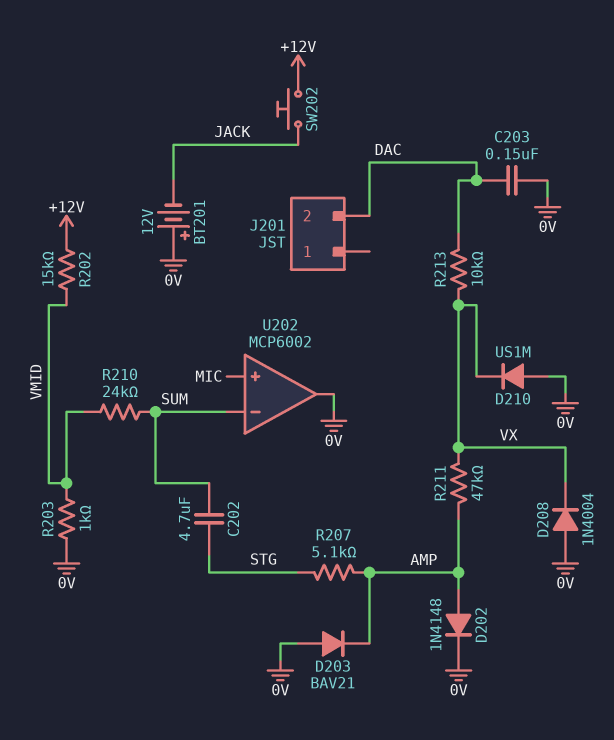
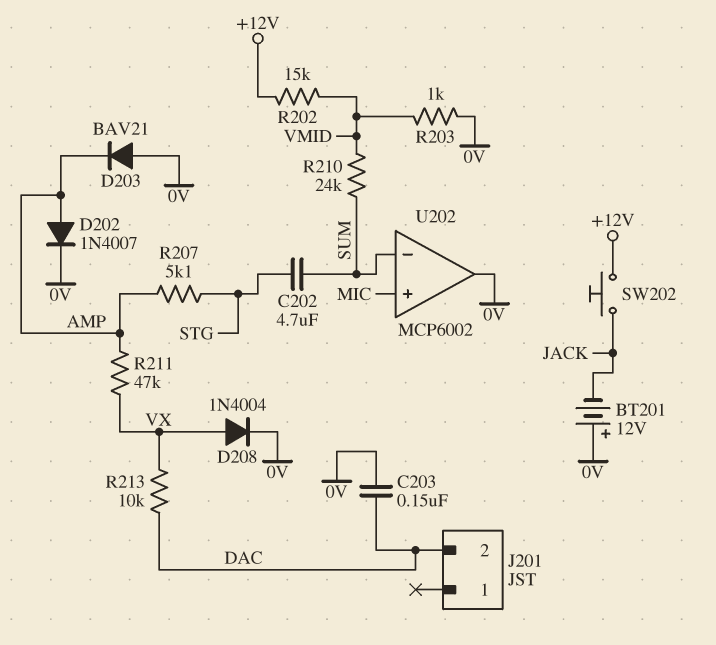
D202: diode 1N4148 (A AMP, K 0V) -> diode 1N4007 (A AMP, K 0V)
D208: diode 1N4004 (A 0V, K VX) -> diode 1N4004 (A VX, K 0V)
D210: diode US1M (A 0V, K VX) -> none

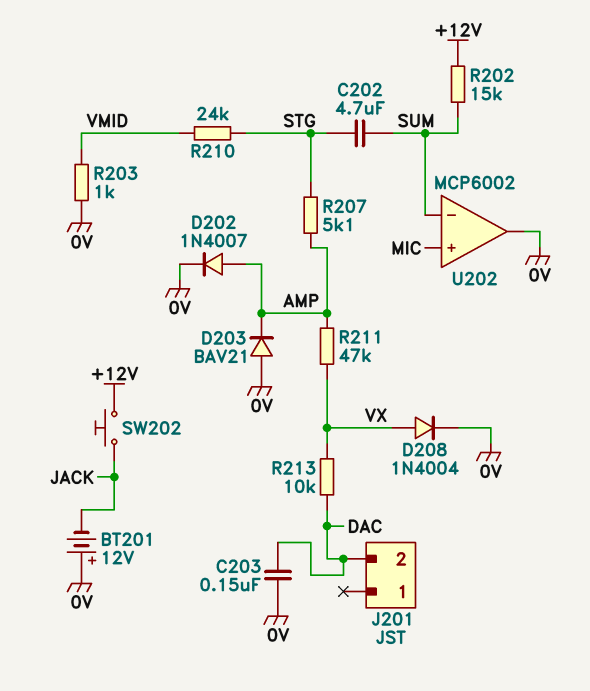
R202: 15k (+12V, VMID) -> 15k (+12V, SUM)
R210: 24k (SUM, VMID) -> 24k (STG, VMID)

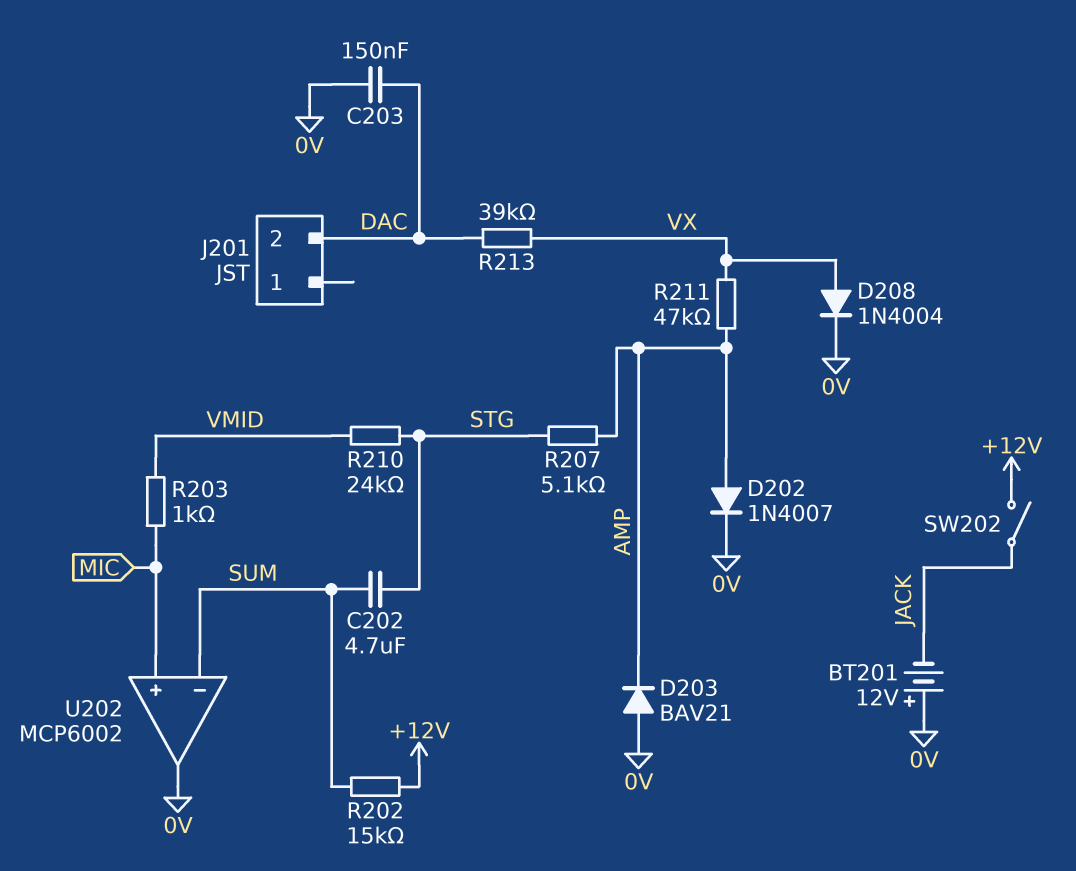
R203: 1k (0V, VMID) -> 1k (MIC, VMID)
R213: 10k (DAC, VX) -> 39k (DAC, VX)
SW202: button (+12V, JACK) -> switch (+12V, JACK)

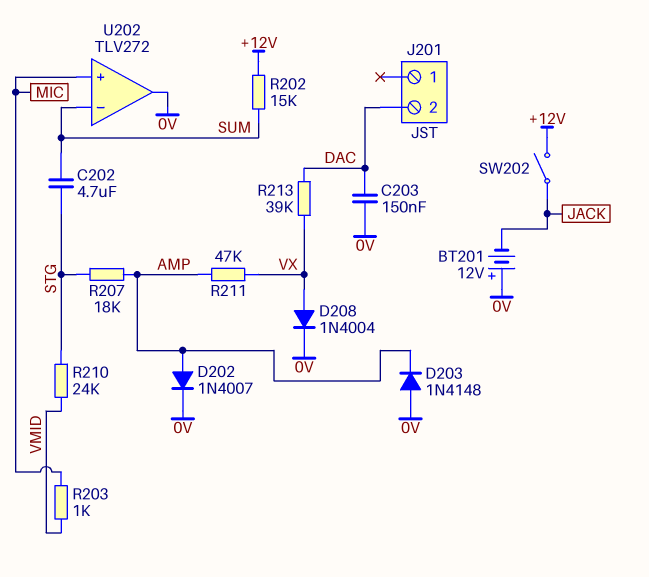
D203: diode BAV21 (A 0V, K AMP) -> diode 1N4148 (A 0V, K AMP)
R207: 5.1k (AMP, STG) -> 18k (AMP, STG)
U202: MCP6002 -> TLV272

